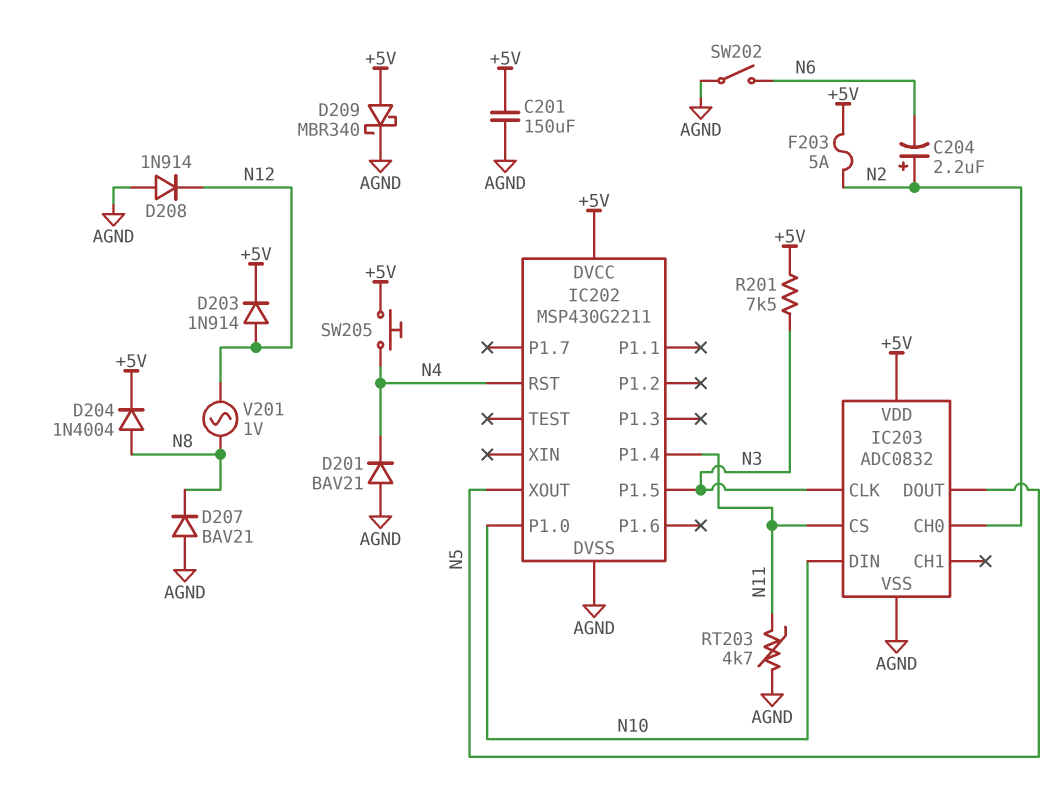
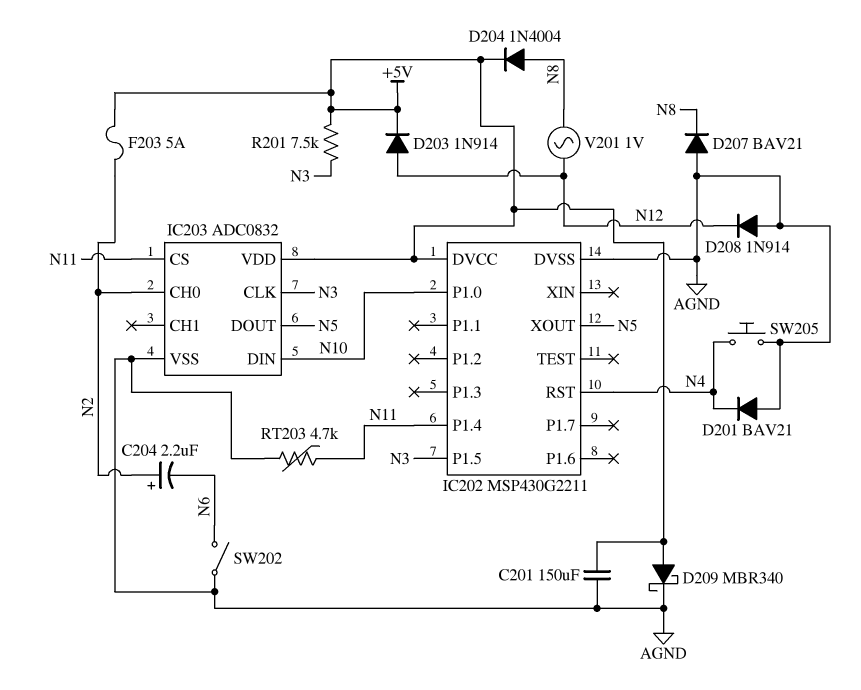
SW205: button (+5V, N4) -> button (AGND, N4)

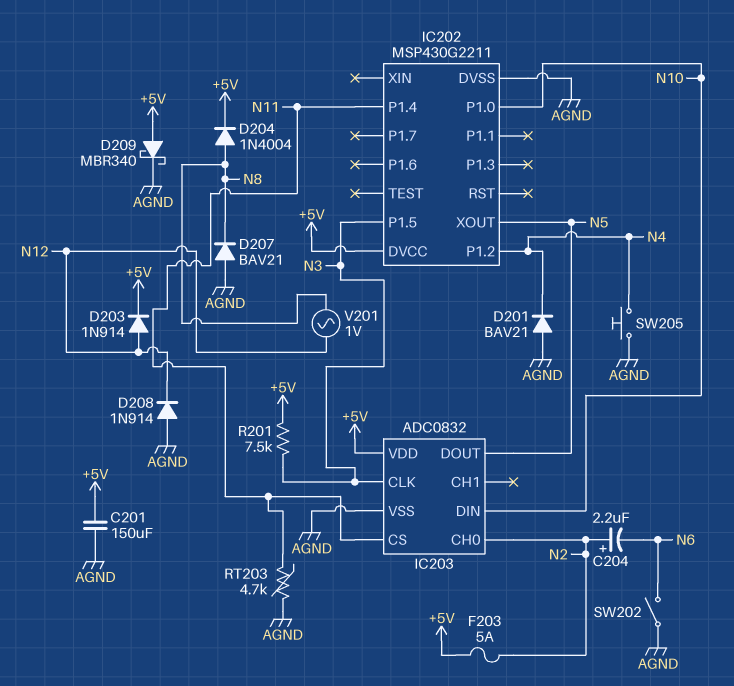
IC202 pin P1.2: none -> N4
IC202 pin RST: N4 -> none

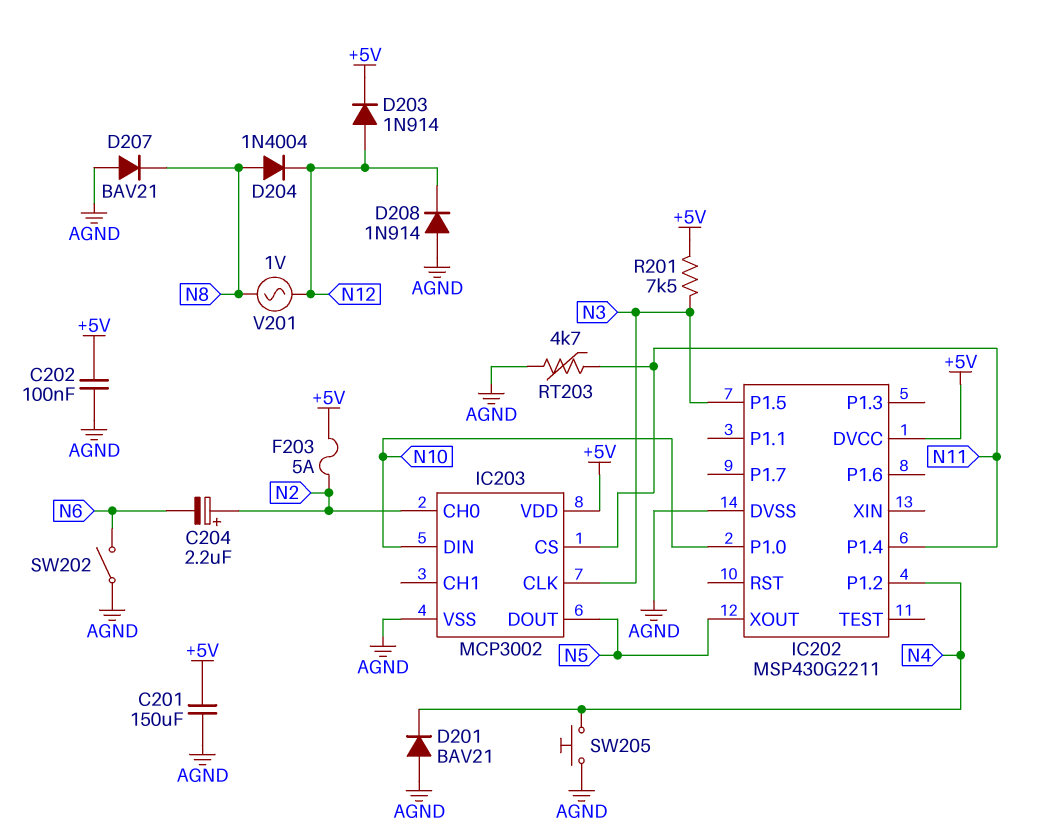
C202: none -> 100nF (+5V, AGND)
D204: diode 1N4004 (A N8, K +5V) -> diode 1N4004 (A N8, K N12)
D209: schottky MBR340 (A +5V, K AGND) -> none
IC203: ADC0832 -> MCP3002

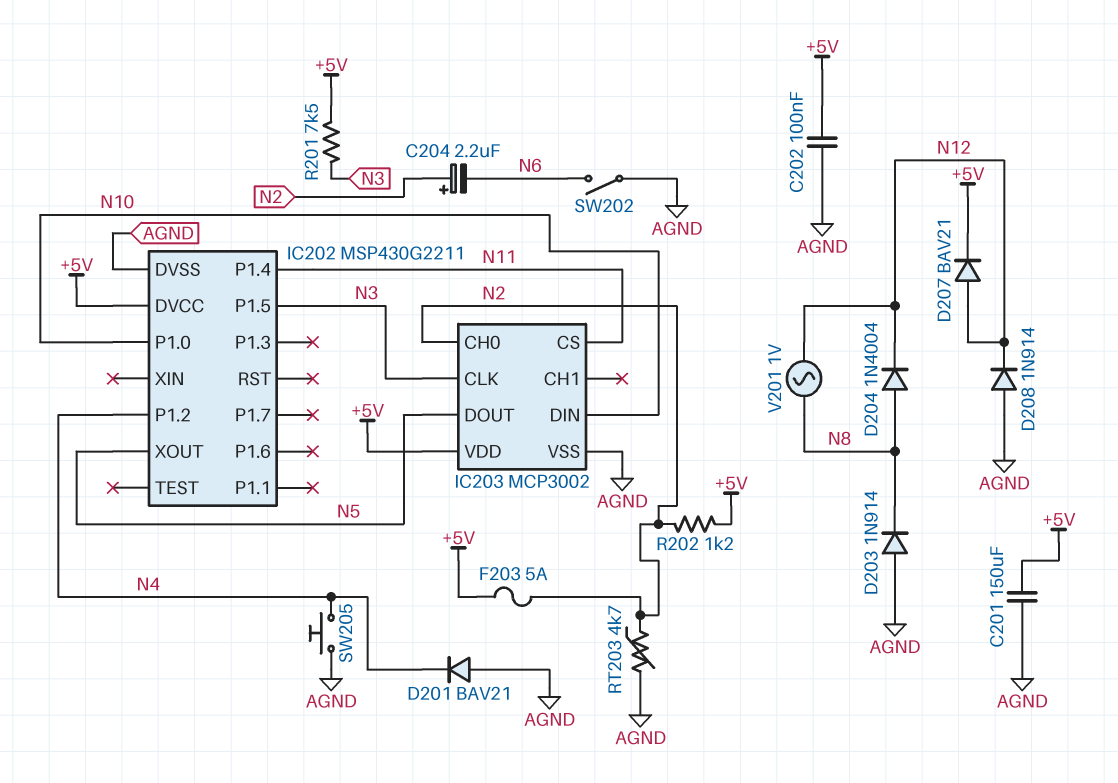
D203: diode 1N914 (A N12, K +5V) -> diode 1N914 (A AGND, K N8)
D207: diode BAV21 (A AGND, K N8) -> diode BAV21 (A N12, K +5V)
R202: none -> 1.2k (+5V, N2)
RT203: 4.7k (AGND, N11) -> 4.7k (AGND, N2)

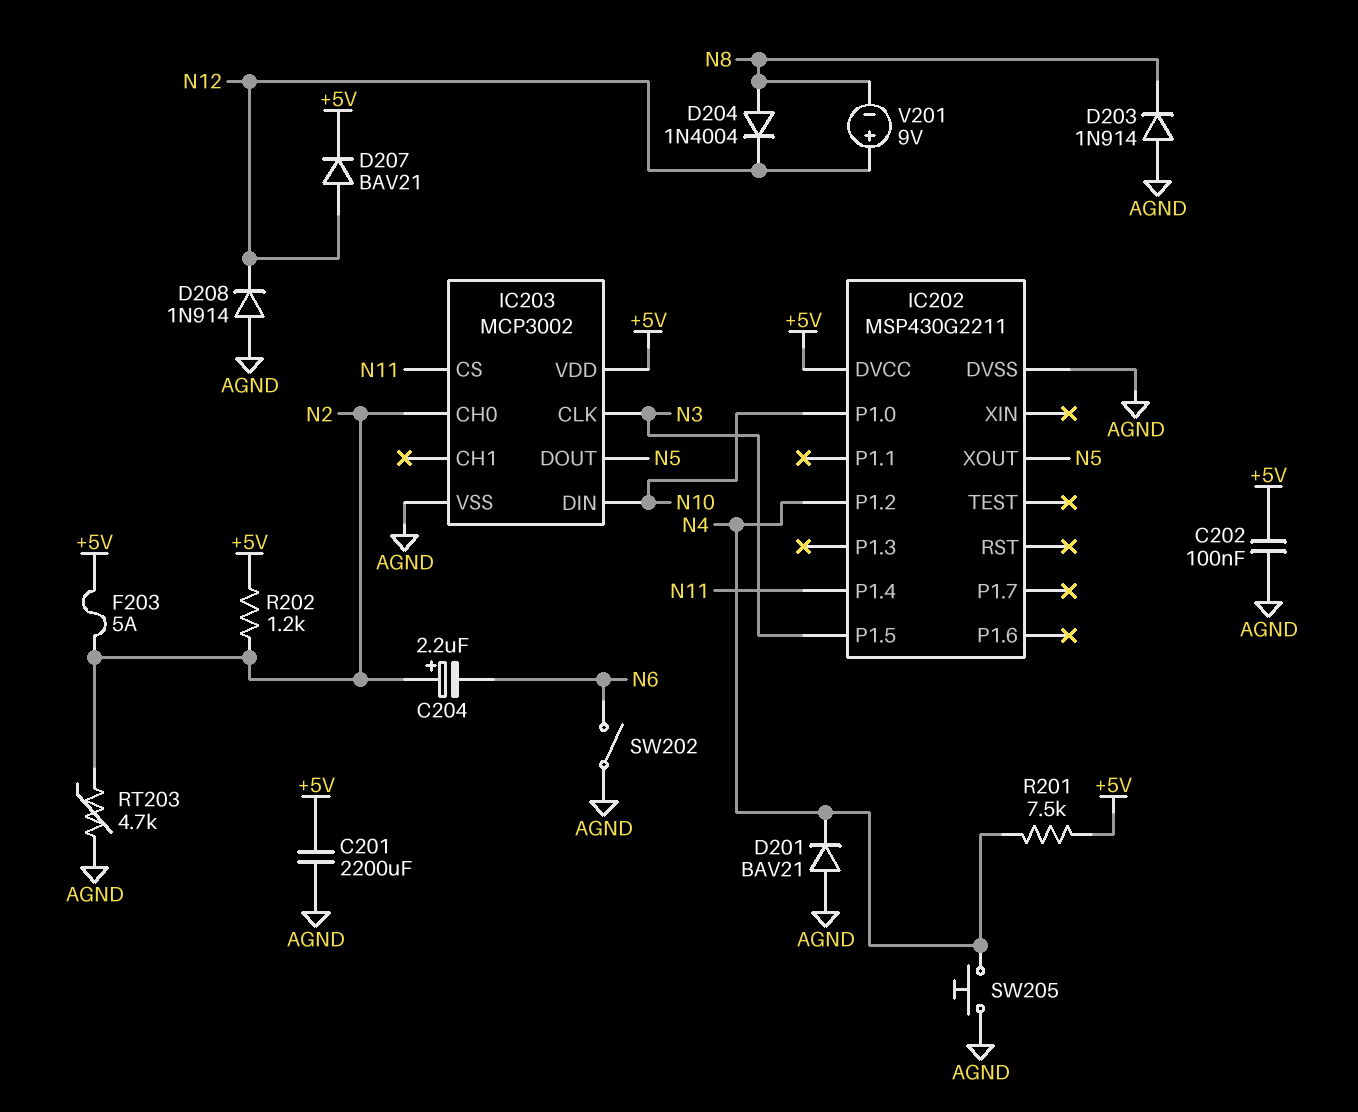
C201: 150uF (+5V, AGND) -> 2200uF (+5V, AGND)
R201: 7.5k (+5V, N3) -> 7.5k (+5V, N4)
V201: AC 1V (N8, N12) -> 9V (plus N12, minus N8)

